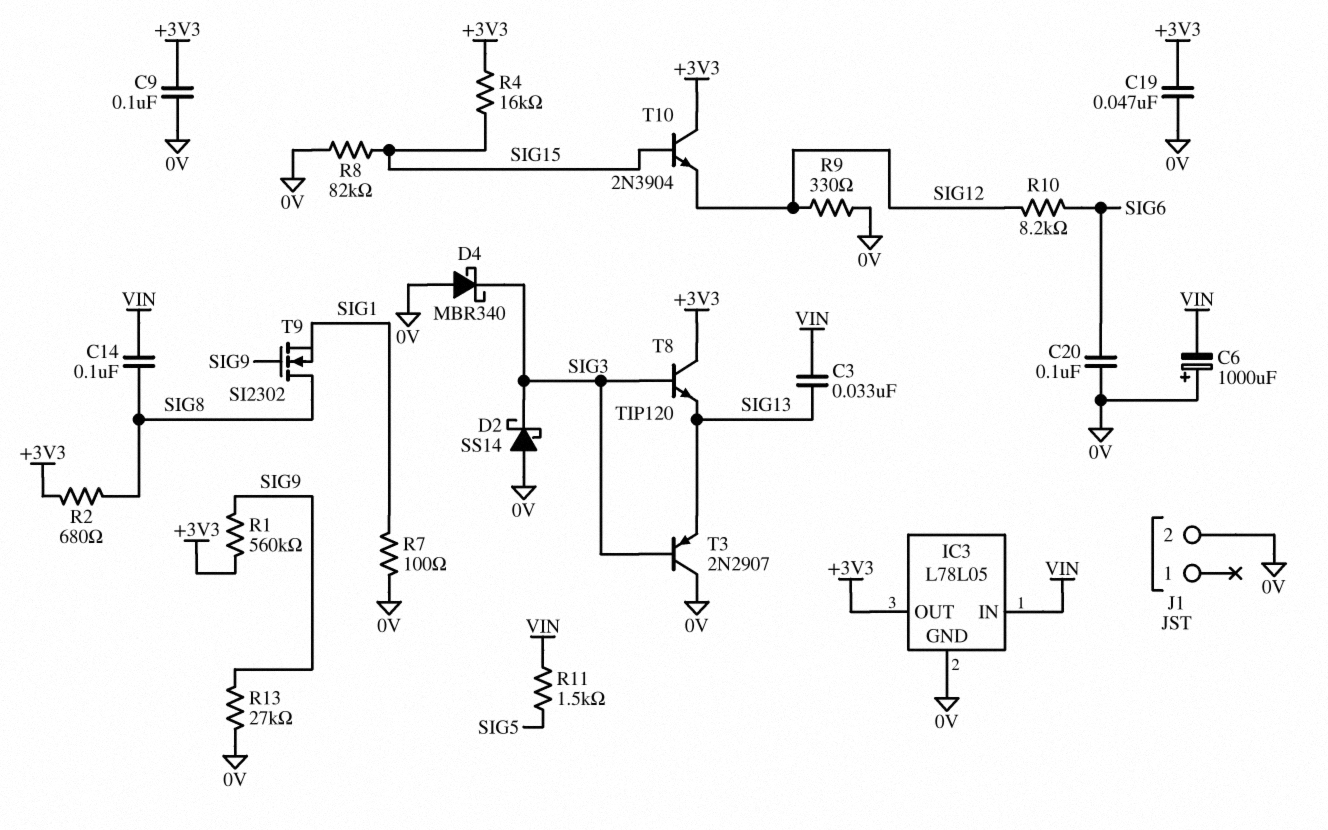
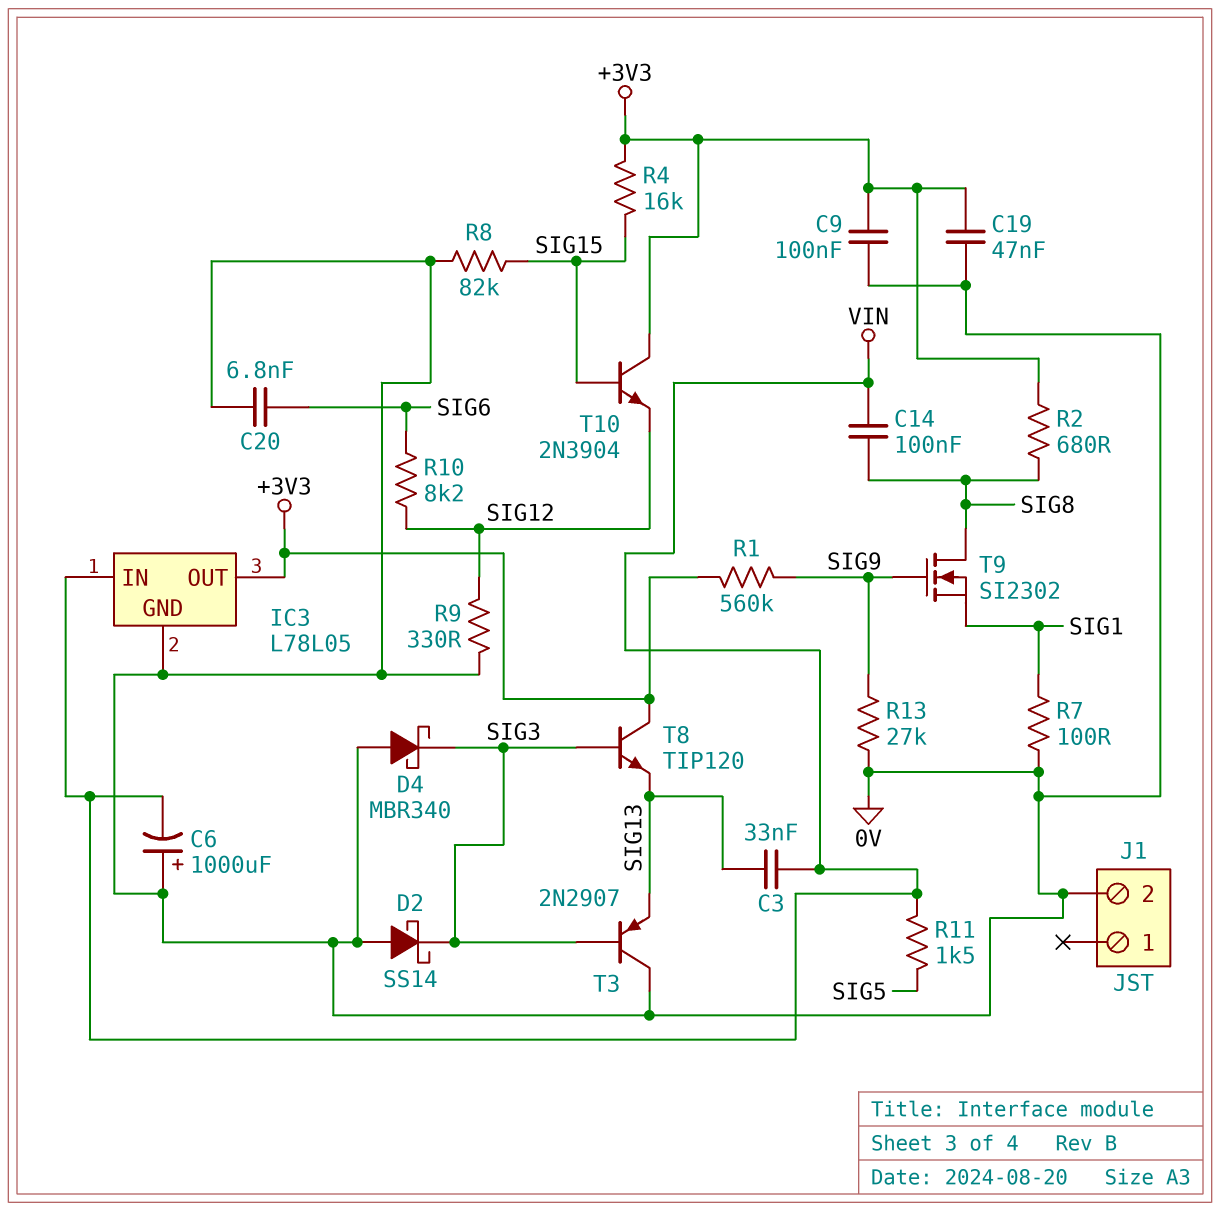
C20: 100nF (0V, SIG6) -> 6.8nF (0V, SIG6)

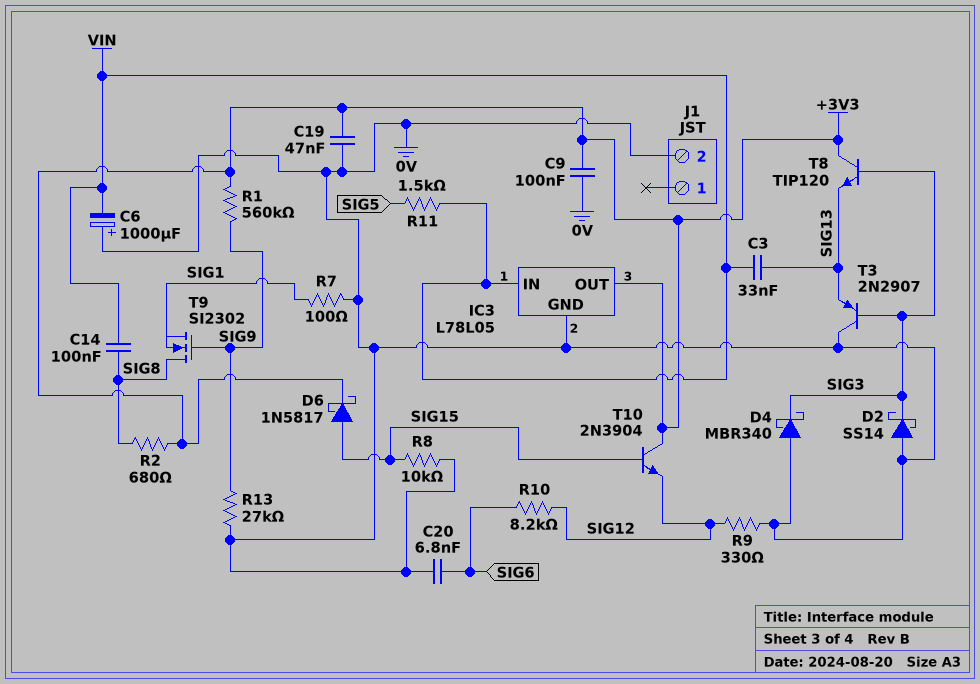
D6: none -> schottky 1N5817 (A SIG15, K +3V3)
R4: 16k (+3V3, SIG15) -> none
R8: 82k (0V, SIG15) -> 10k (0V, SIG15)

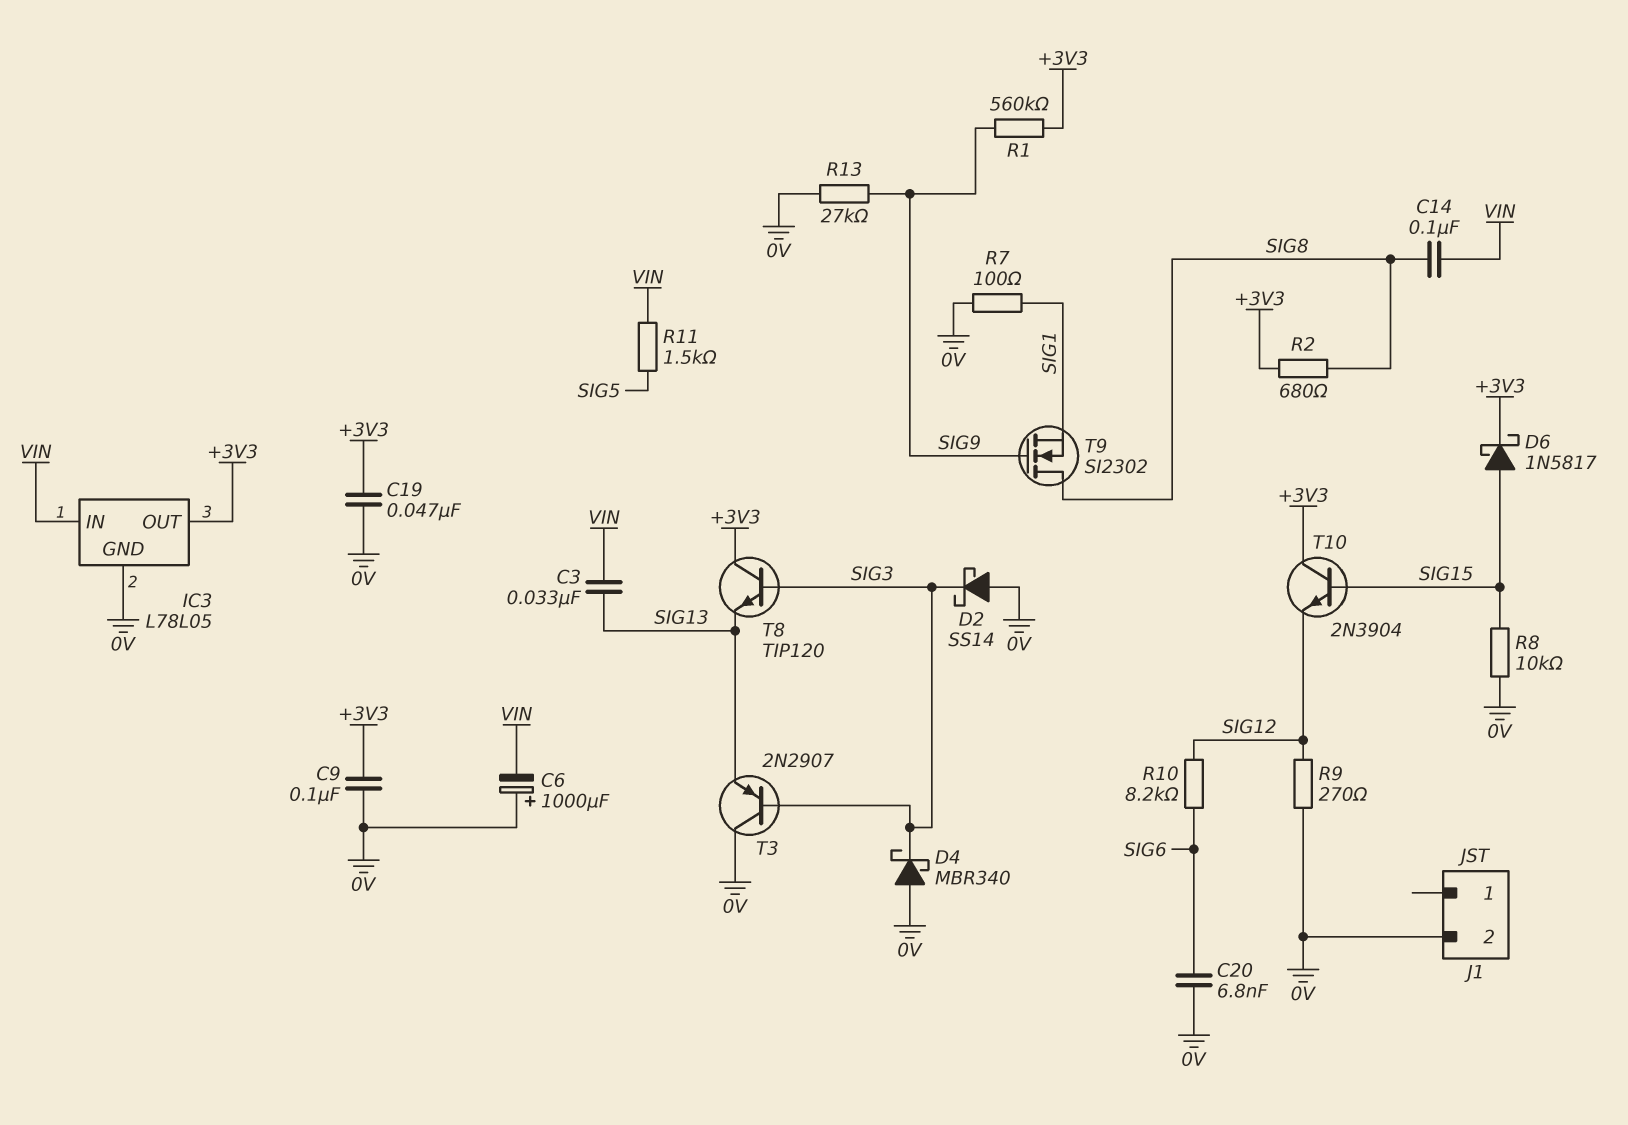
R9: 330 (0V, SIG12) -> 270 (0V, SIG12)

